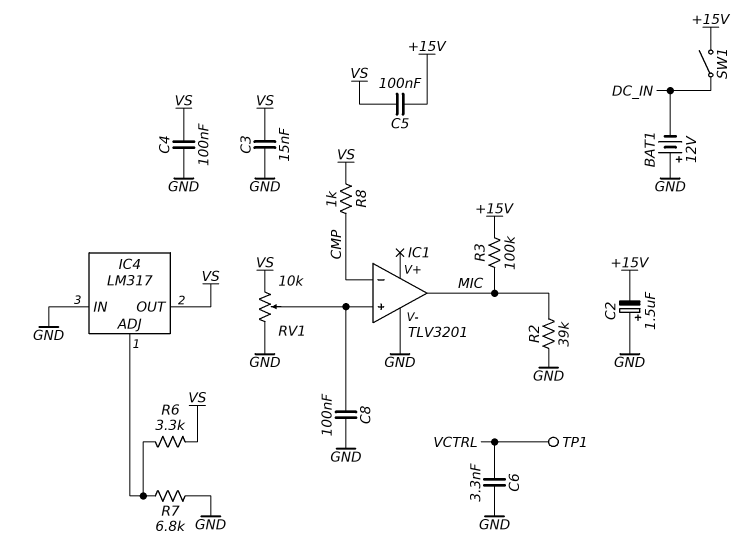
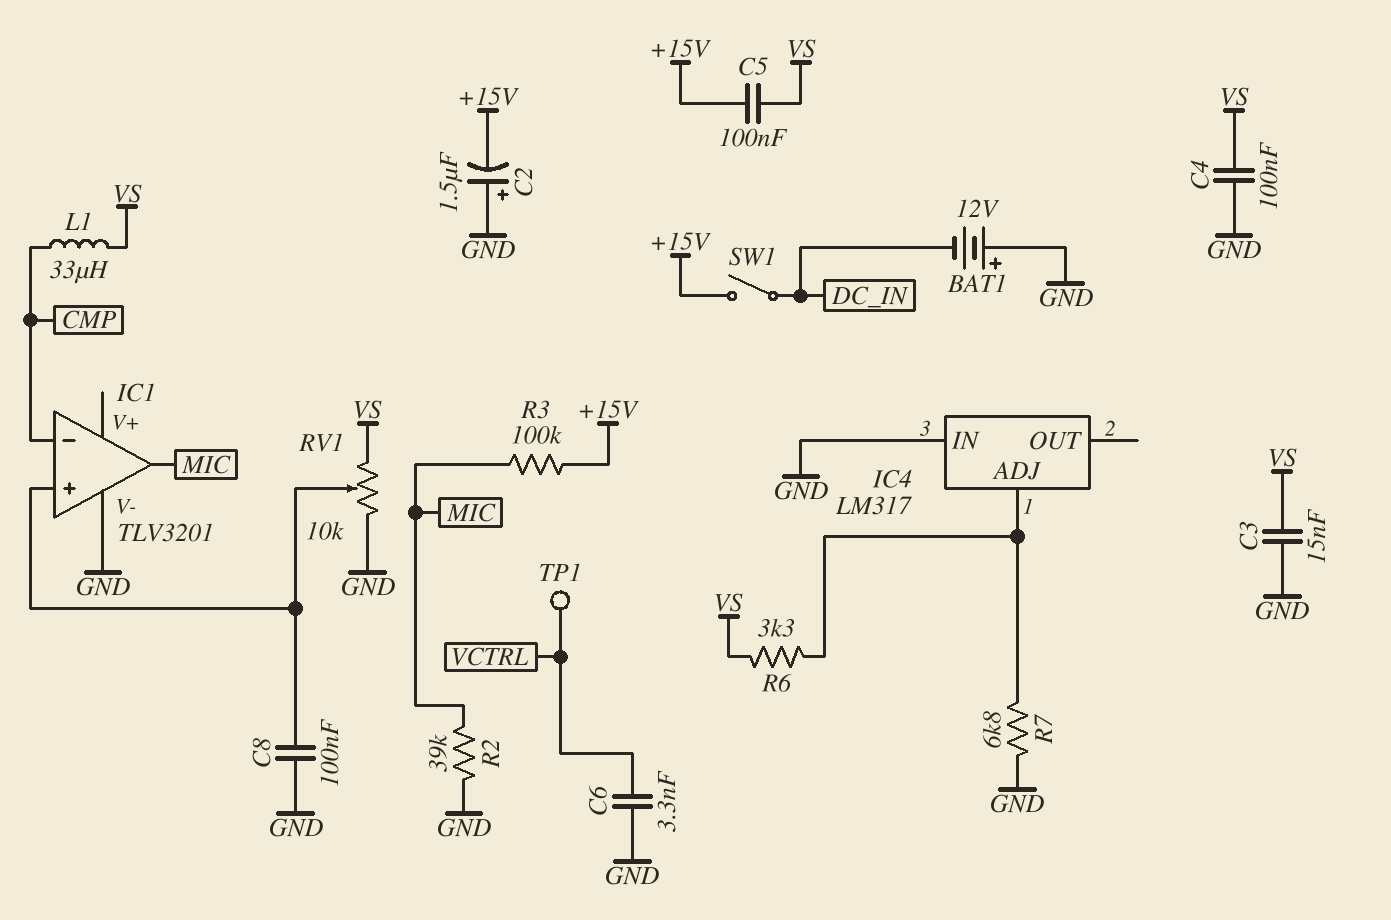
IC4 pin OUT: VS -> none
L1: none -> 33uH (CMP, VS)
R8: 1k (CMP, VS) -> none

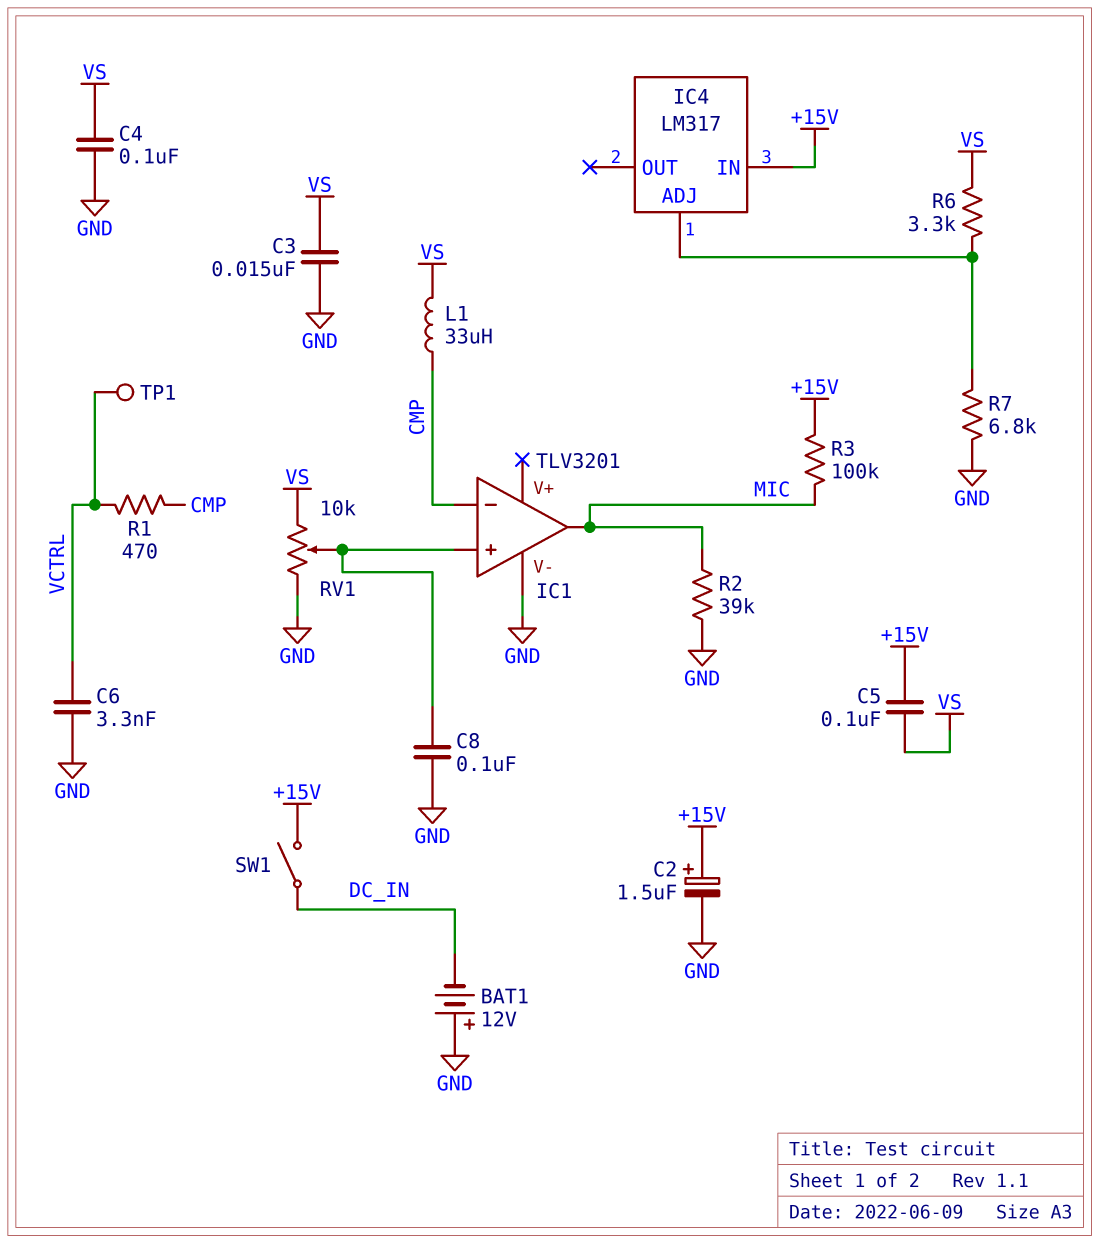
C2: 1.5uF (plus GND, minus +15V) -> 1.5uF (plus +15V, minus GND)
IC4 pin IN: GND -> +15V
R1: none -> 470 (CMP, VCTRL)

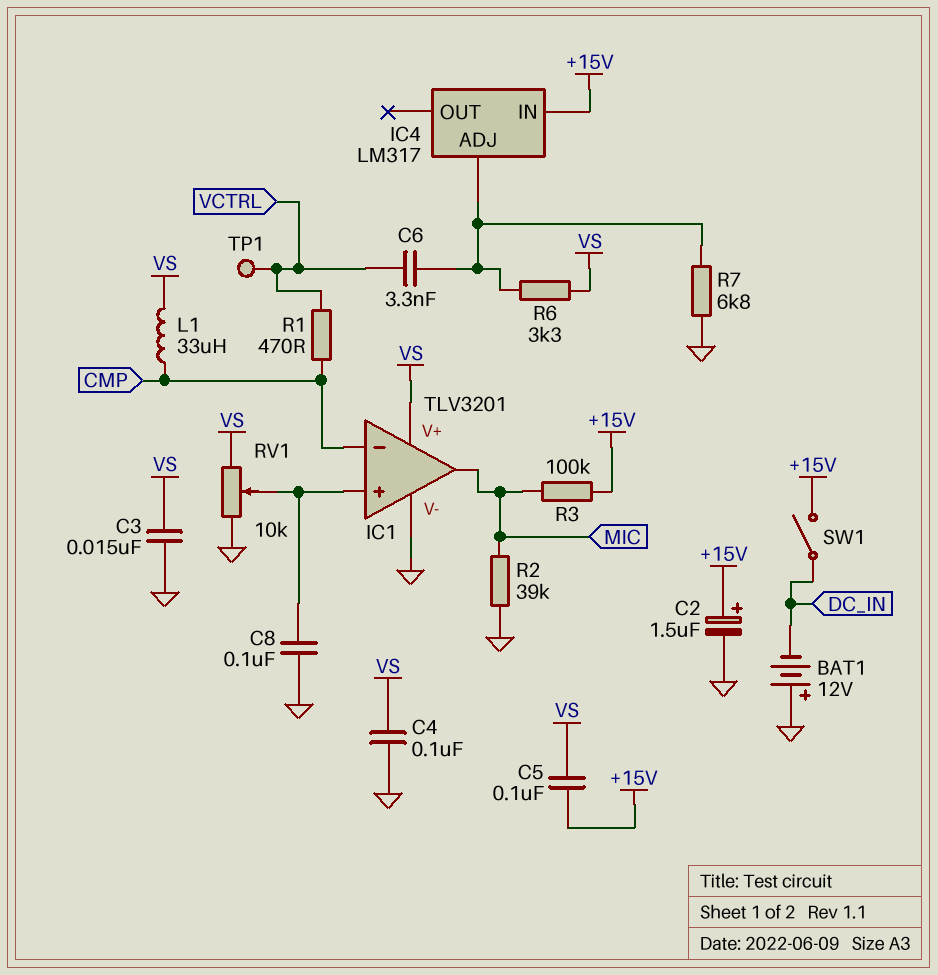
C6: 3.3nF (GND, VCTRL) -> 3.3nF (IC4/ADJ, VCTRL)
IC1 pin V+: none -> VS

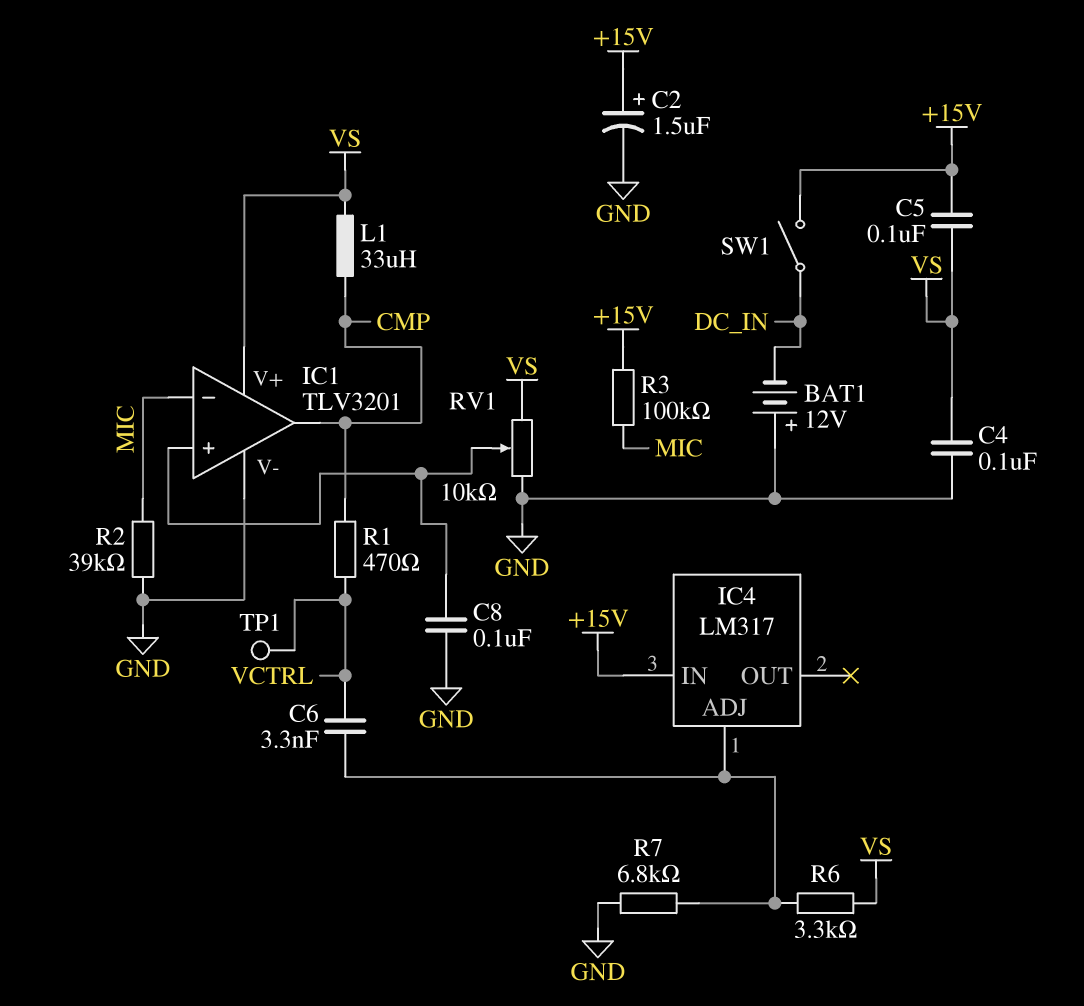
C3: 15nF (GND, VS) -> none
IC1 pin in-: CMP -> MIC
IC1 pin out: MIC -> CMP

